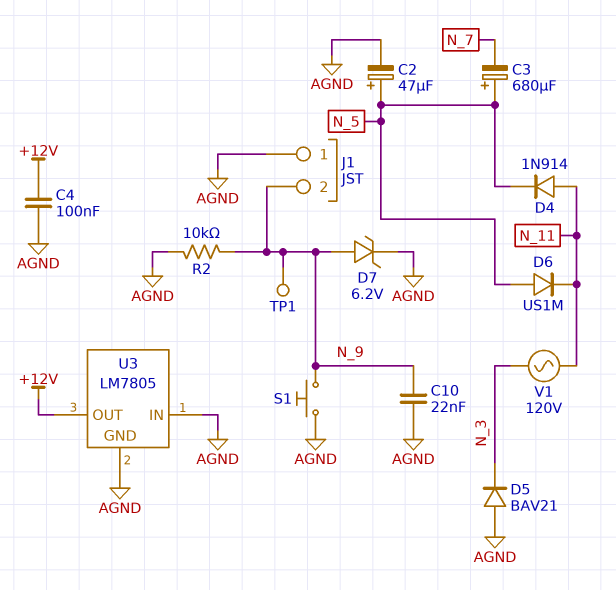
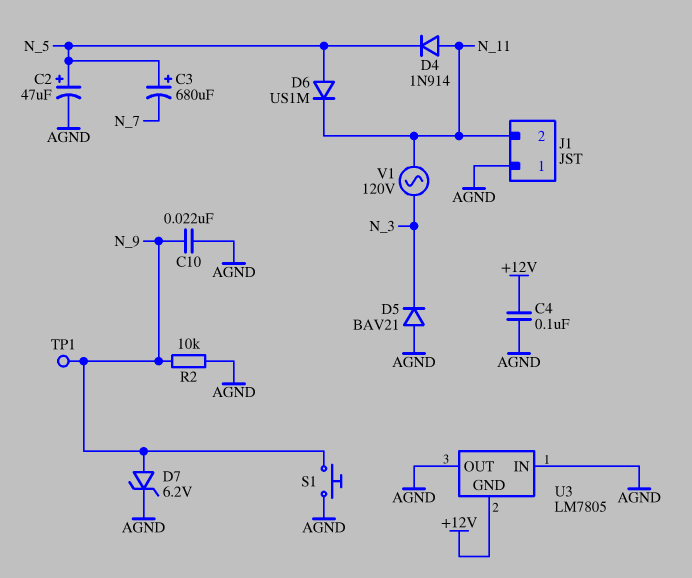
J1 pin 2: N_9 -> N_11
U3 pin GND: AGND -> +12V
U3 pin OUT: +12V -> AGND

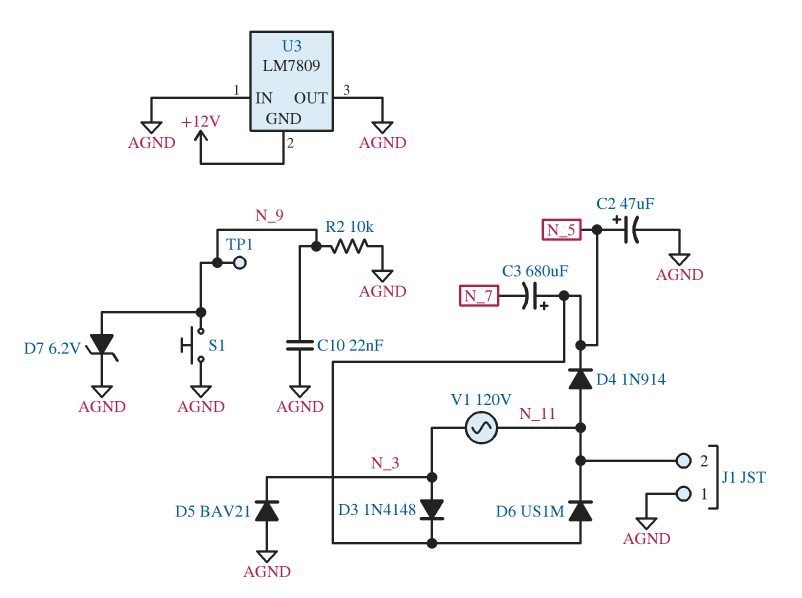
C4: 100nF (+12V, AGND) -> none
D3: none -> diode 1N4148 (A N_3, K N_5)
U3: LM7805 -> LM7809

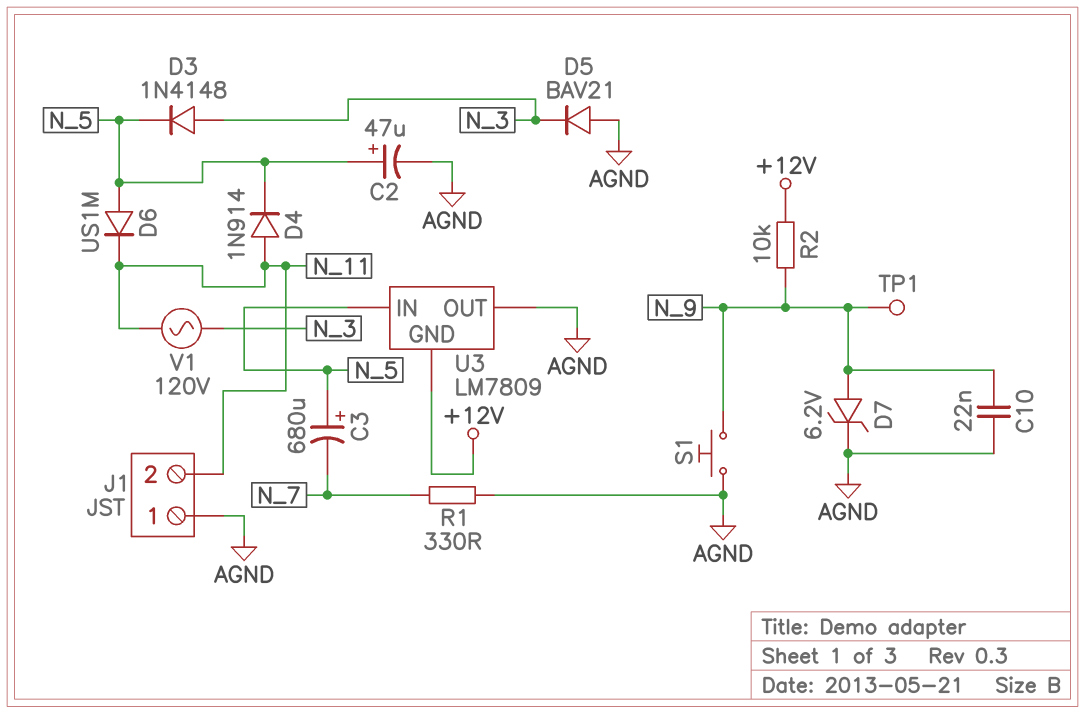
R1: none -> 330 (AGND, N_7)
R2: 10k (AGND, N_9) -> 10k (+12V, N_9)
U3 pin IN: AGND -> N_5

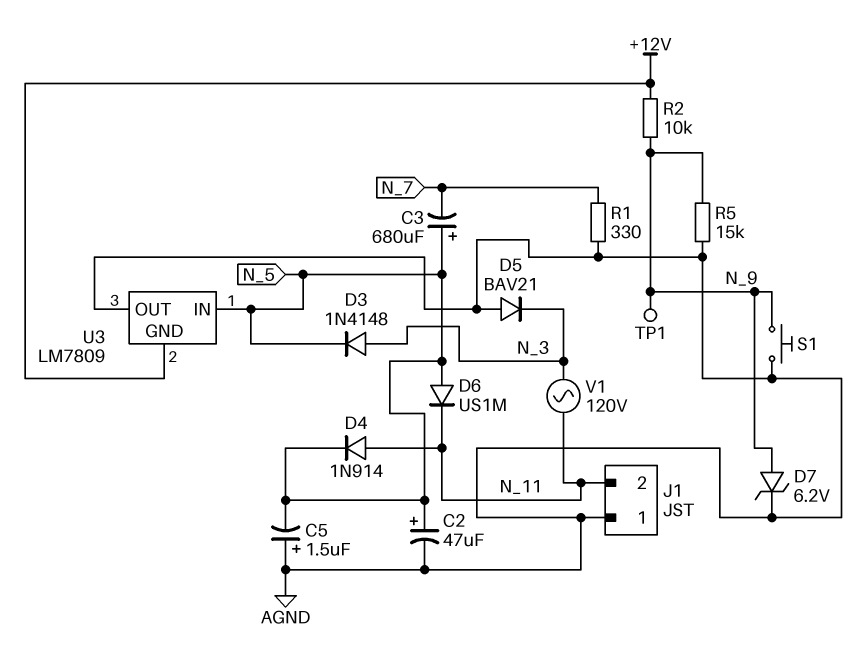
C5: none -> 1.5uF (plus AGND, minus N_5)
C10: 22nF (AGND, N_9) -> none
R5: none -> 15k (AGND, N_9)

